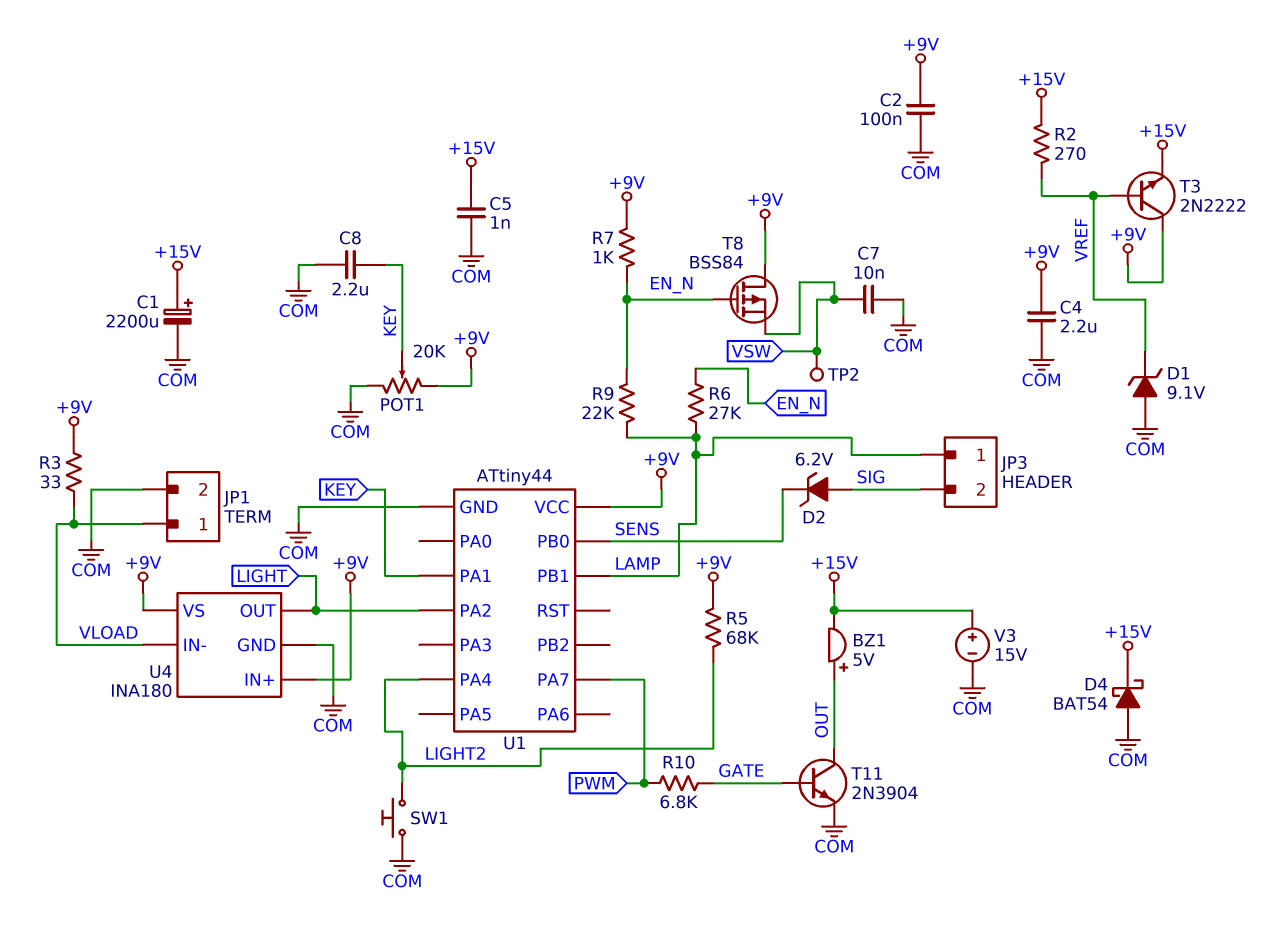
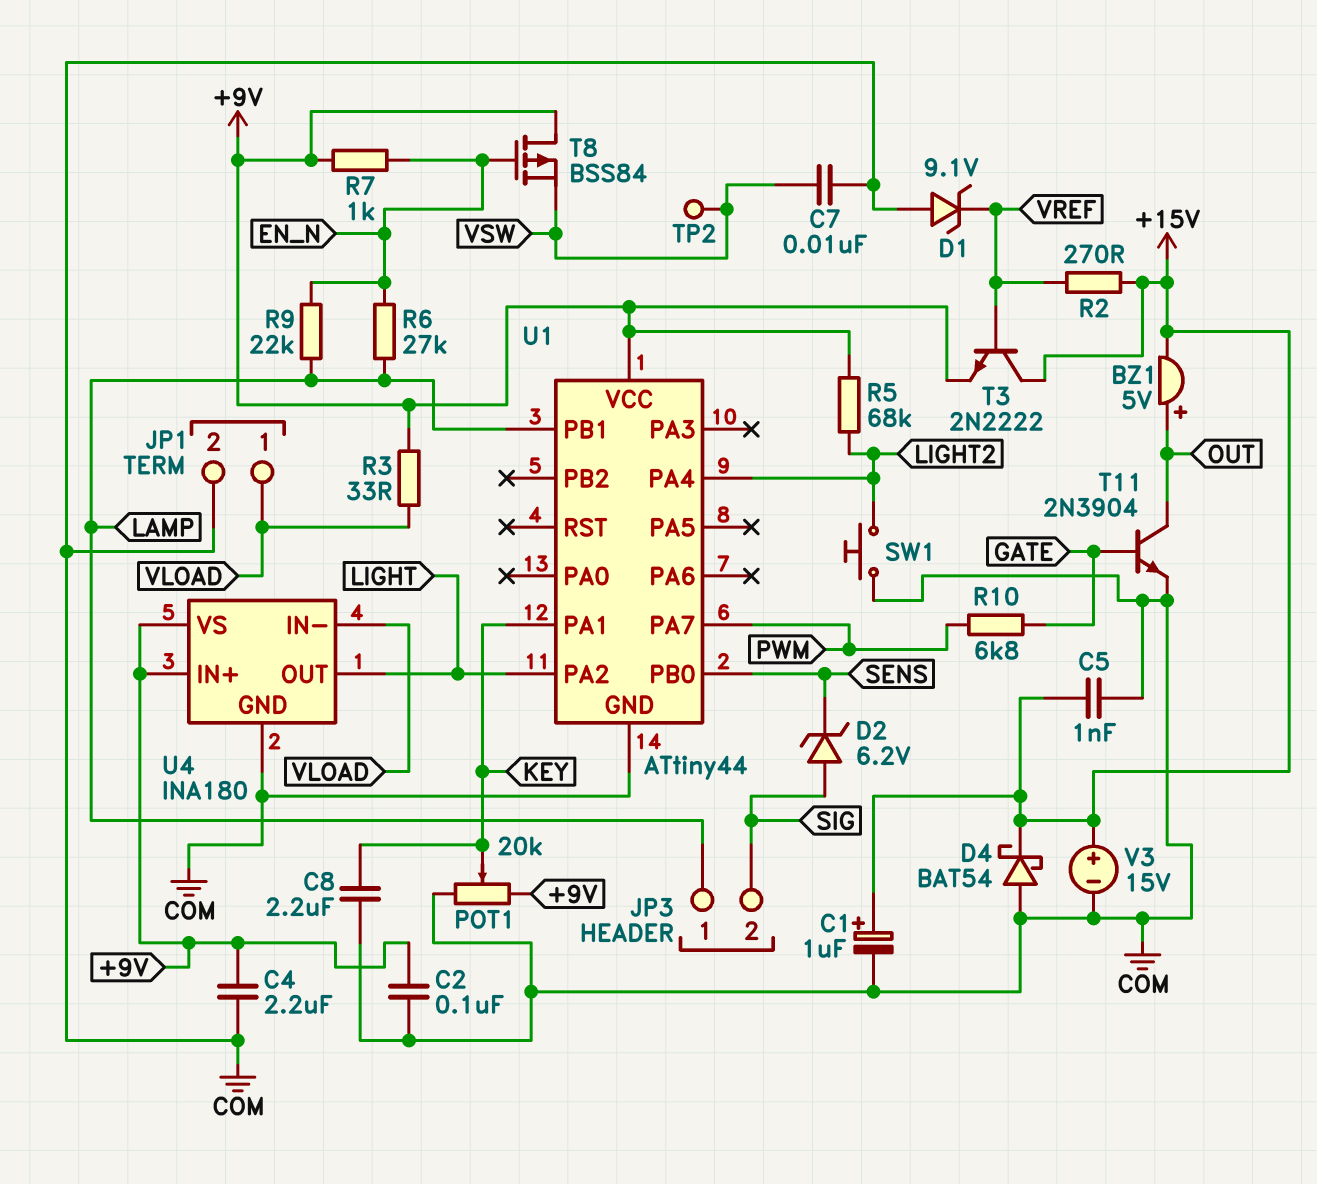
C1: 2200uF (plus +15V, minus COM) -> 1uF (plus +15V, minus COM)
T3: NPN 2N2222 (B VREF, C +9V, E +15V) -> NPN 2N2222 (B VREF, C +15V, E +9V)

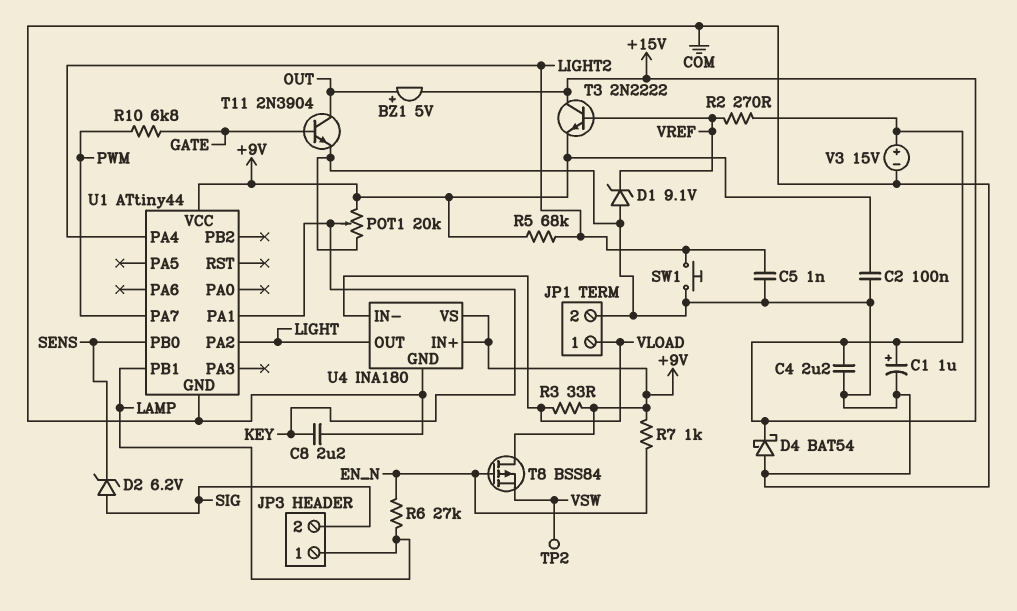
C4: 2.2uF (+9V, COM) -> 2.2uF (+15V, COM)
C5: 1nF (+15V, COM) -> 1nF (COM, LIGHT2)
C7: 10nF (COM, VSW) -> none
R9: 22k (EN_N, LAMP) -> none

